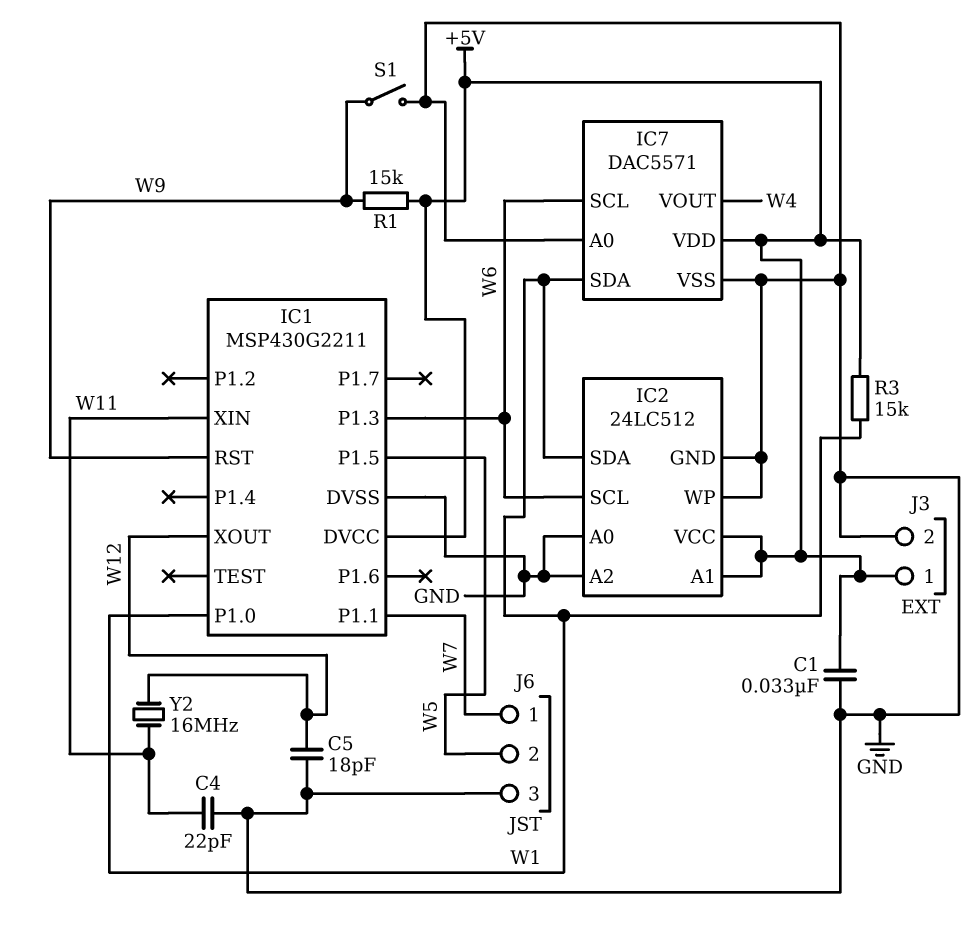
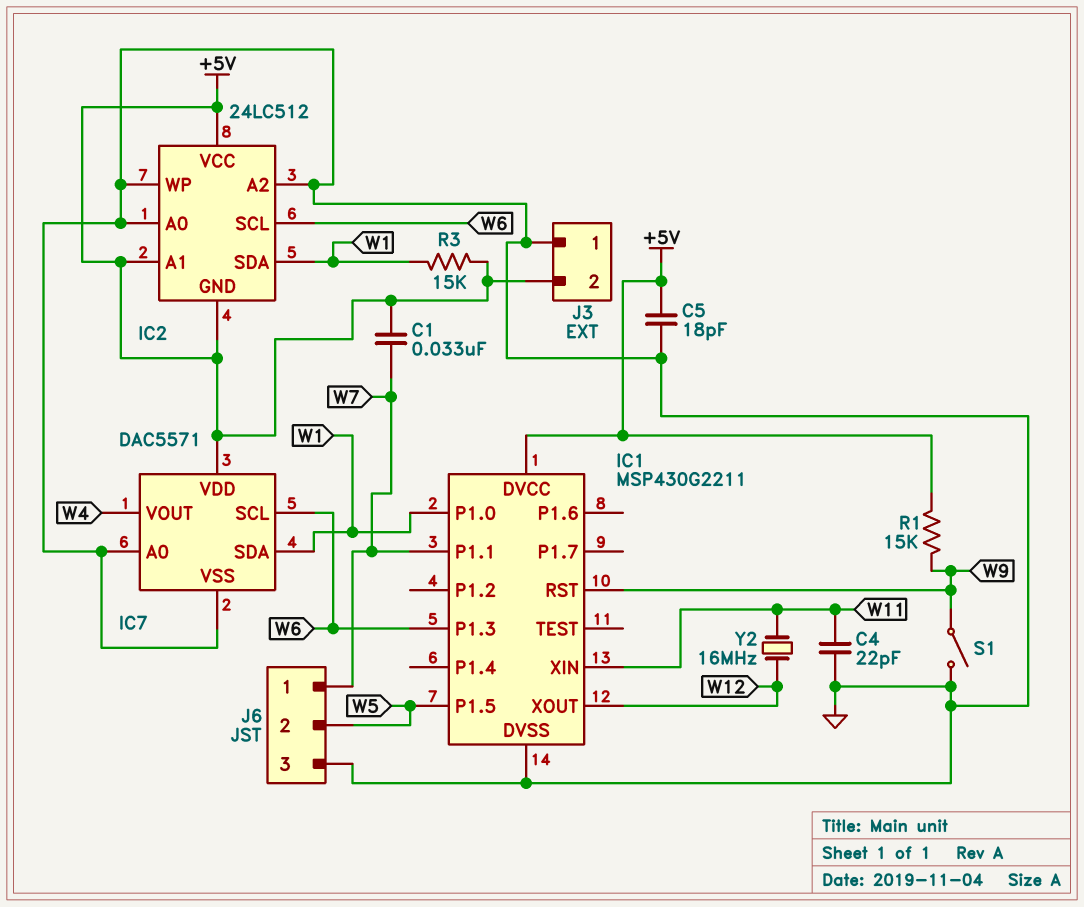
C1: 33nF (+5V, GND) -> 33nF (+5V, W7)
C5: 18pF (GND, W12) -> 18pF (+5V, GND)
IC2 pin GND: GND -> +5V
J3 pin 1: +5V -> GND
J3 pin 2: GND -> +5V

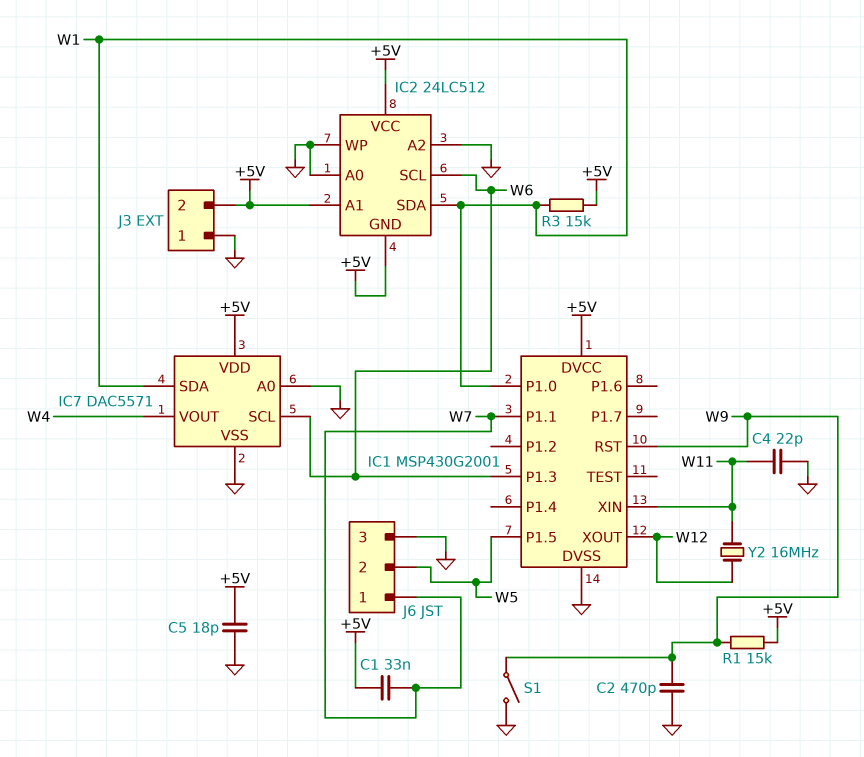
C2: none -> 470pF (GND, W9)
IC1: MSP430G2211 -> MSP430G2001

